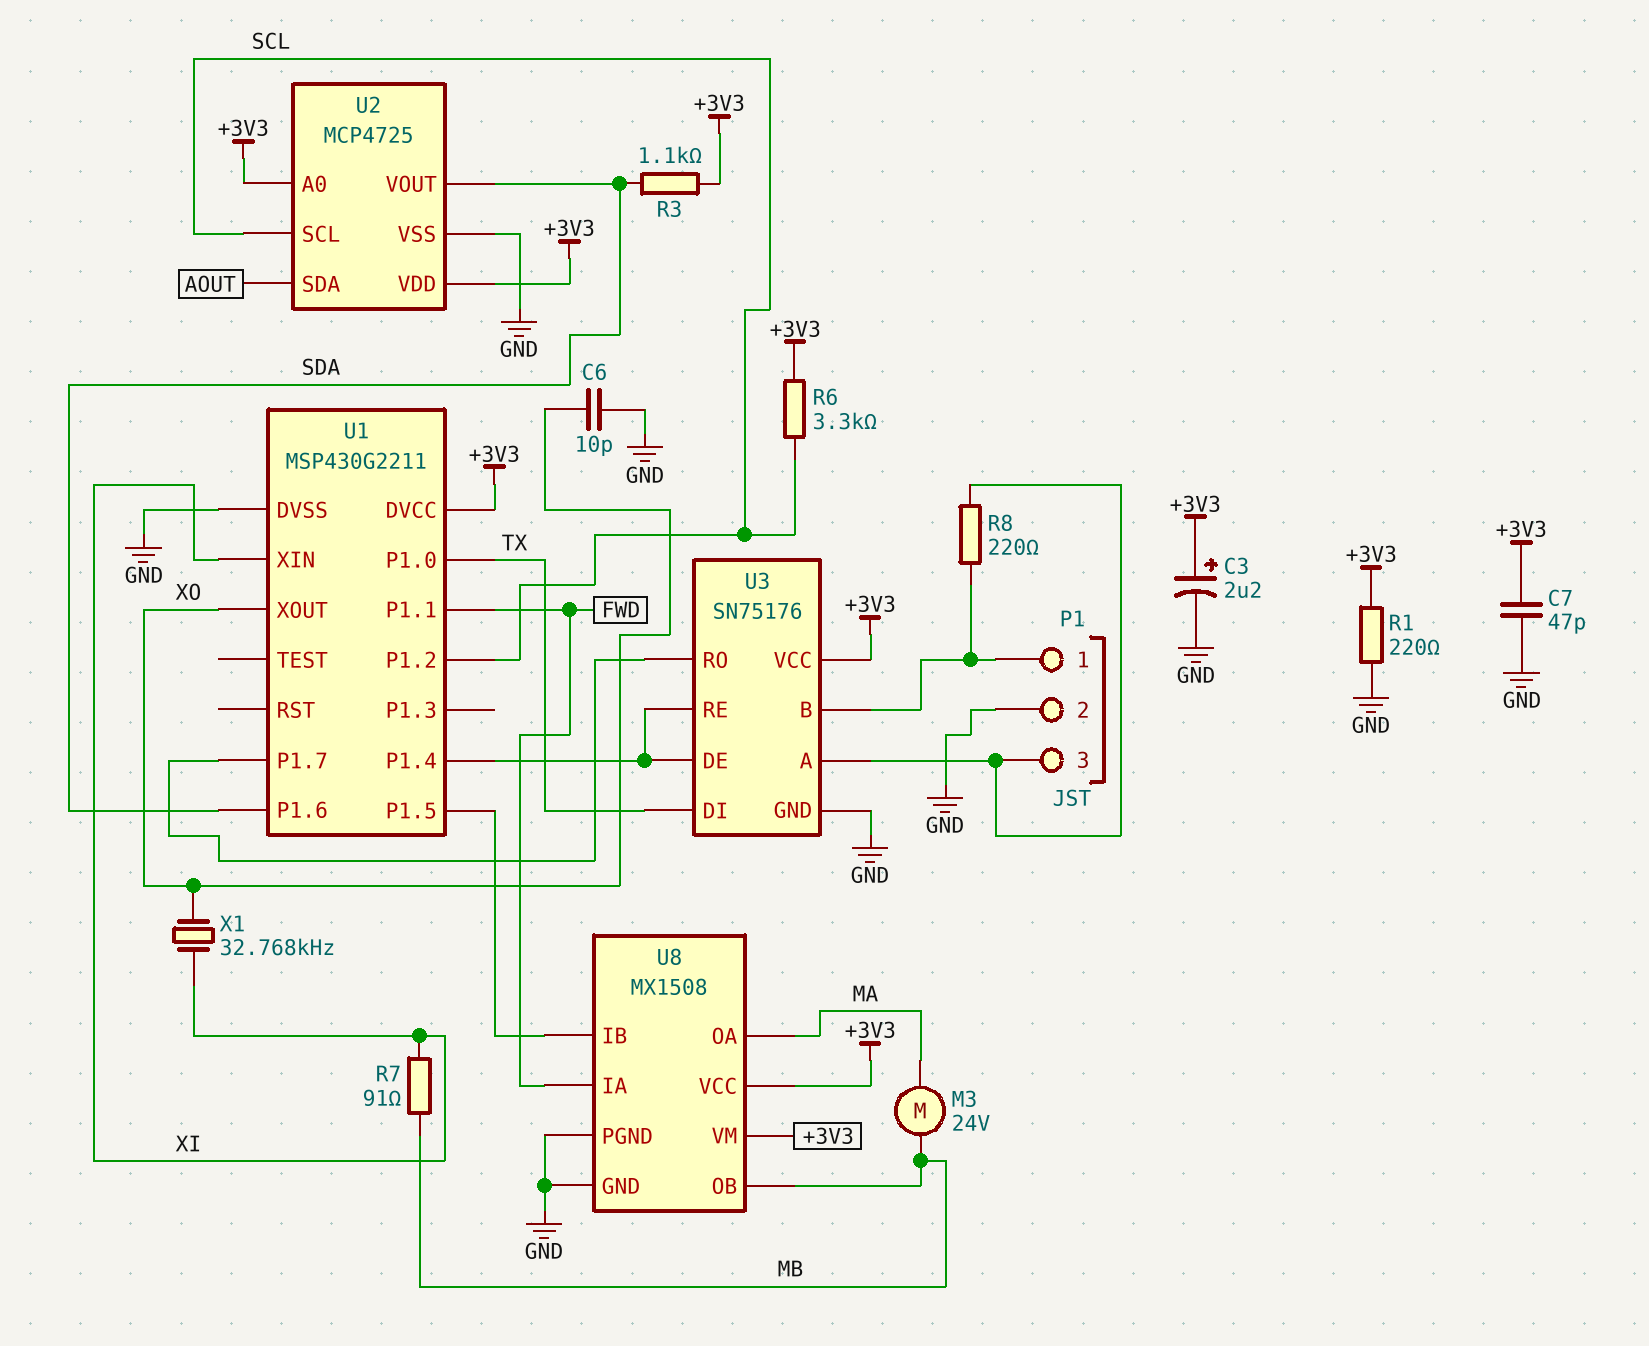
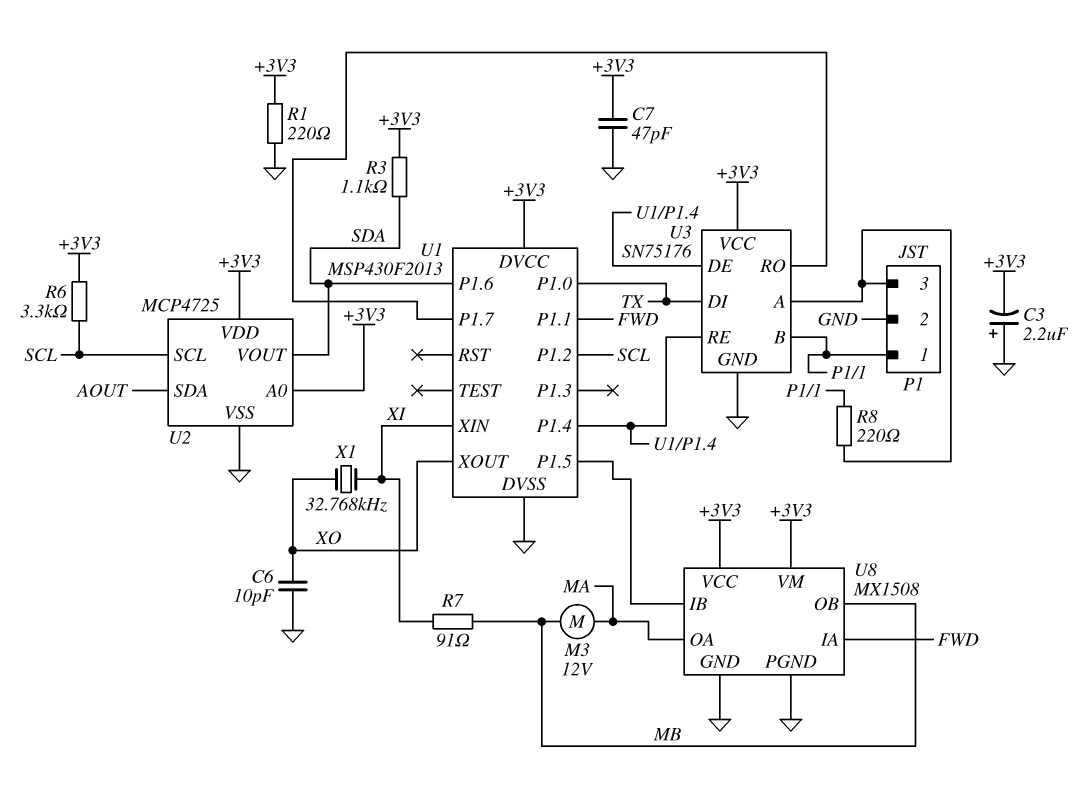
C3: 2.2uF (plus +3V3, minus GND) -> 2.2uF (plus GND, minus +3V3)
M3: motor 24V (MA, MB) -> motor 12V (MA, MB)
U1: MSP430G2211 -> MSP430F2013

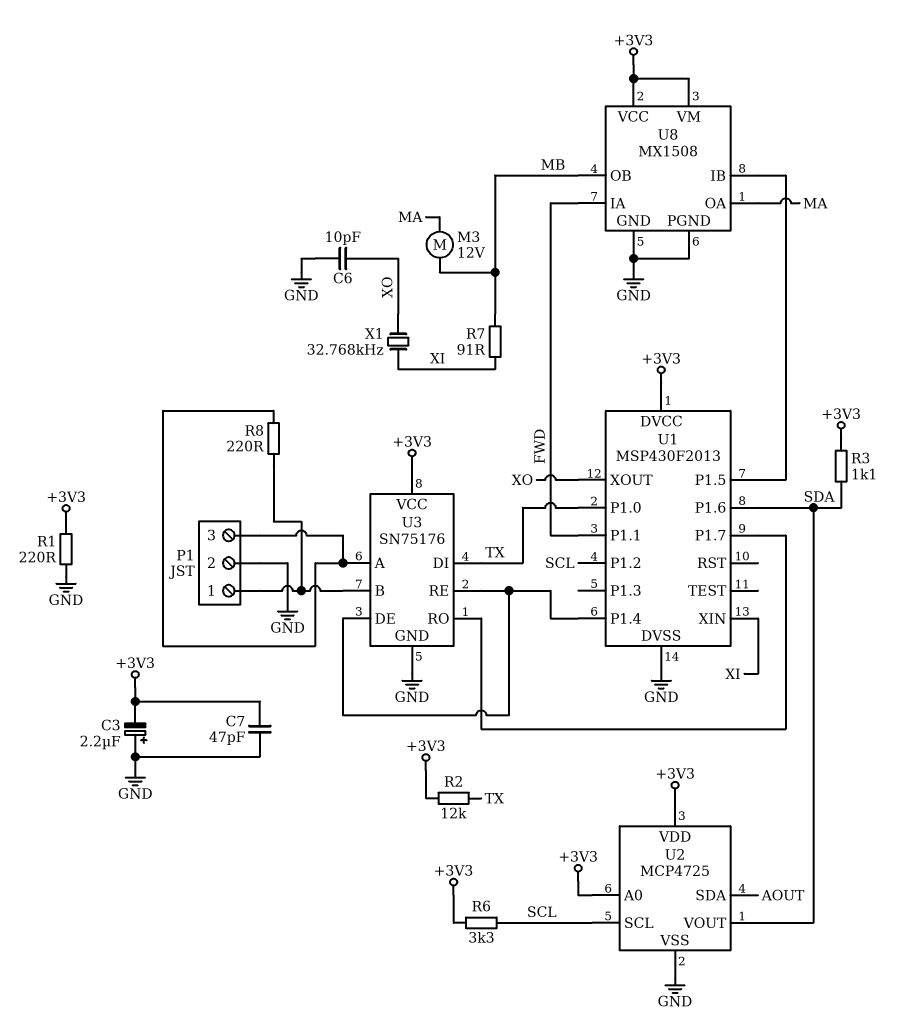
R2: none -> 12k (+3V3, TX)

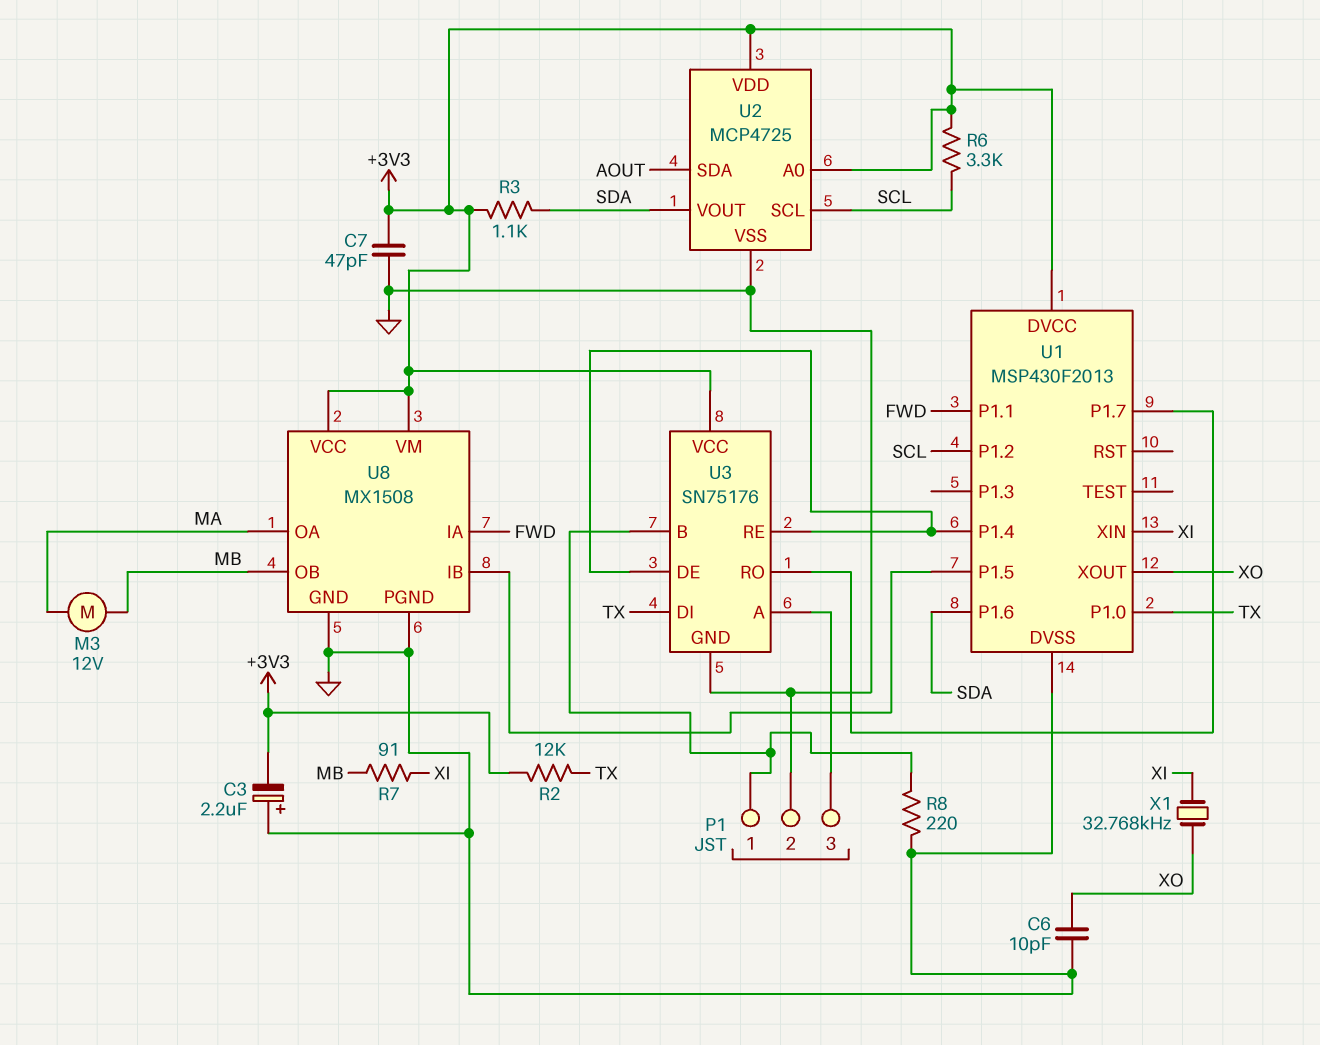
R1: 220 (+3V3, GND) -> none
R8: 220 (P1/1, P1/3) -> 220 (GND, P1/1)

